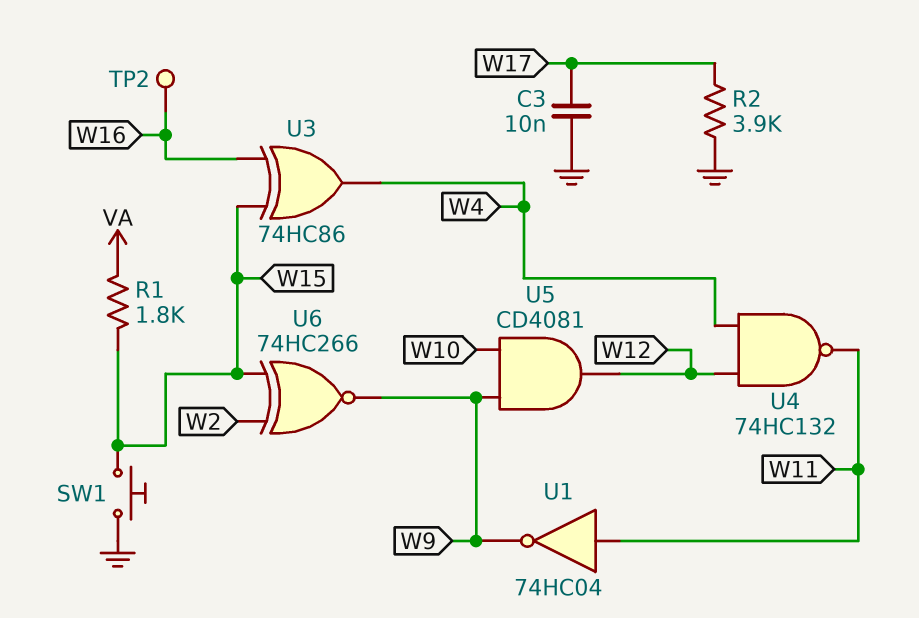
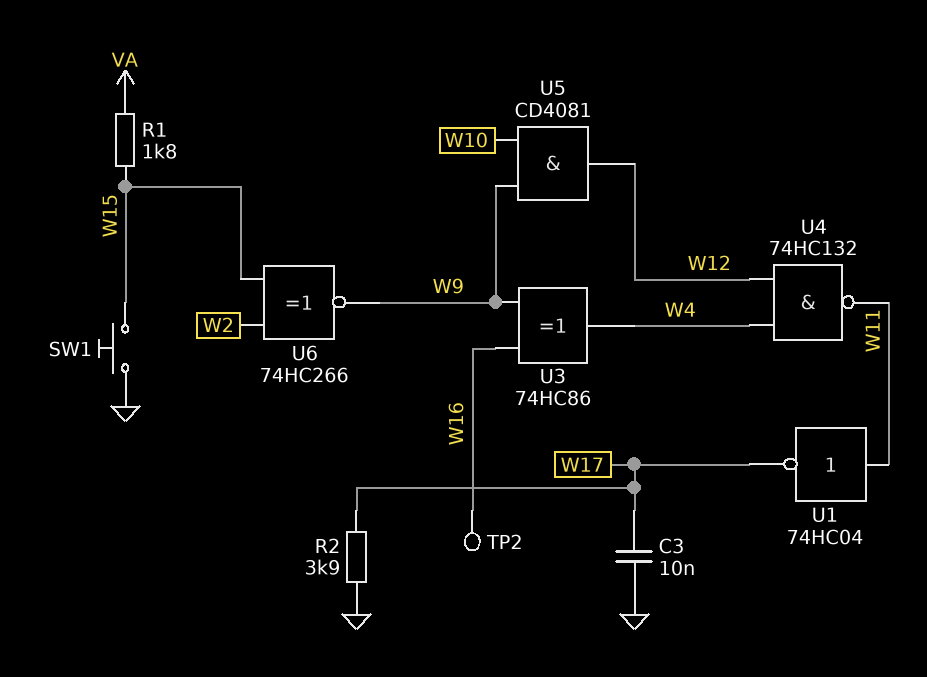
U1: NOT 74HC04 (in W11, out W9) -> NOT 74HC04 (in W11, out W17)
U3: XOR 74HC86 (in W15, in W16, out W4) -> XOR 74HC86 (in W9, in W16, out W4)

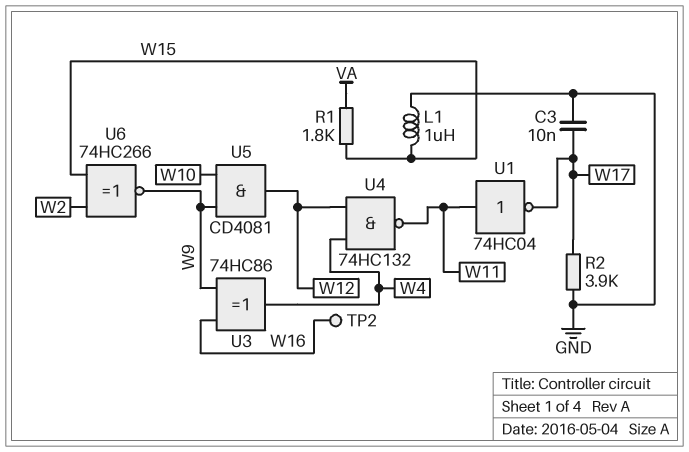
L1: none -> 1uH (GND, W15)
SW1: button (GND, W15) -> none

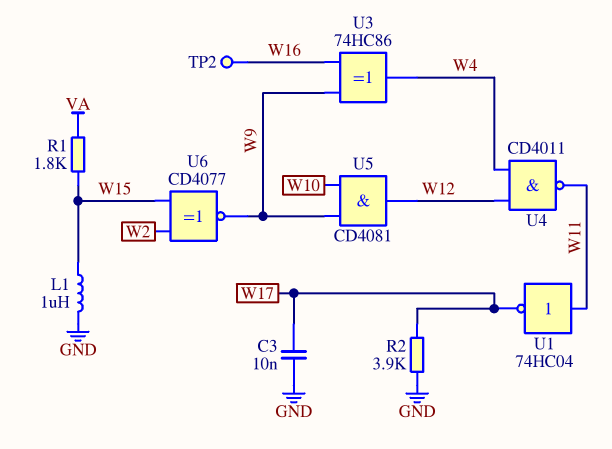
U4: NAND 74HC132 (in W4, in W12, out W11) -> NAND CD4011 (in W4, in W12, out W11)
U6: XNOR 74HC266 (in W2, in W15, out W9) -> XNOR CD4077 (in W2, in W15, out W9)

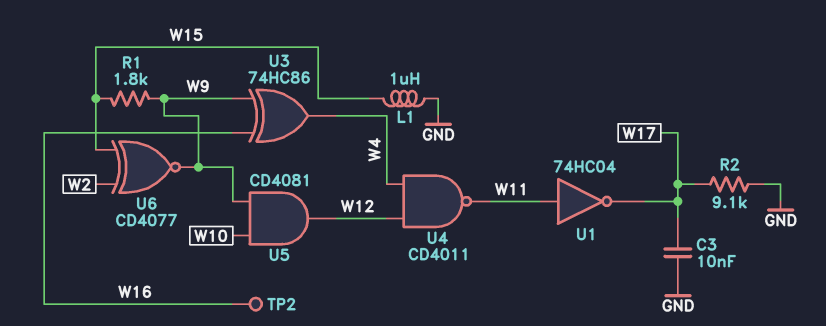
R1: 1.8k (VA, W15) -> 1.8k (W9, W15)
R2: 3.9k (GND, W17) -> 9.1k (GND, W17)

